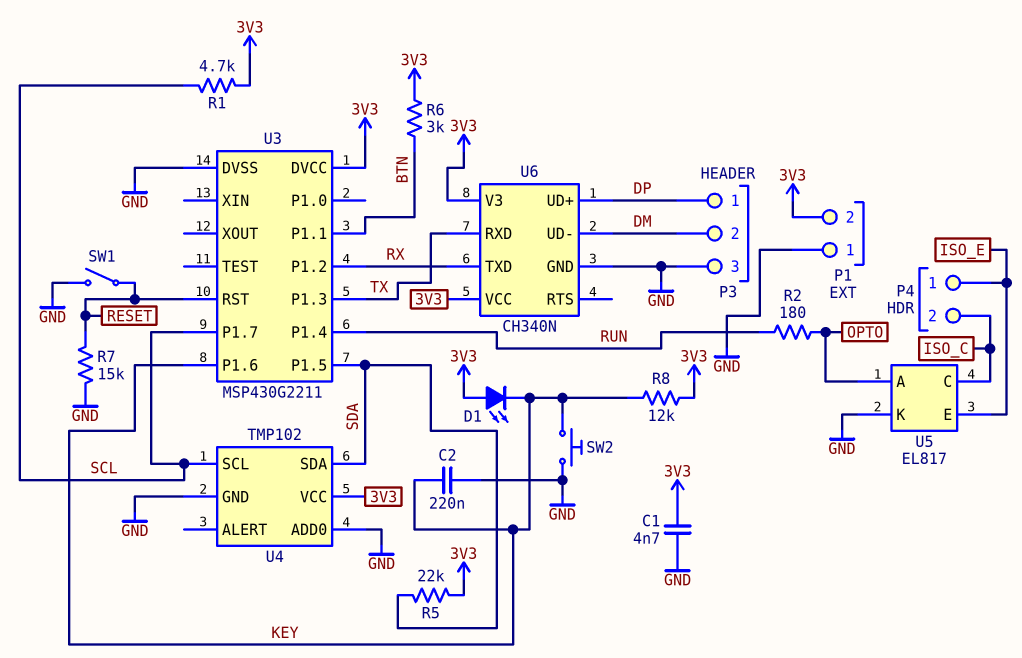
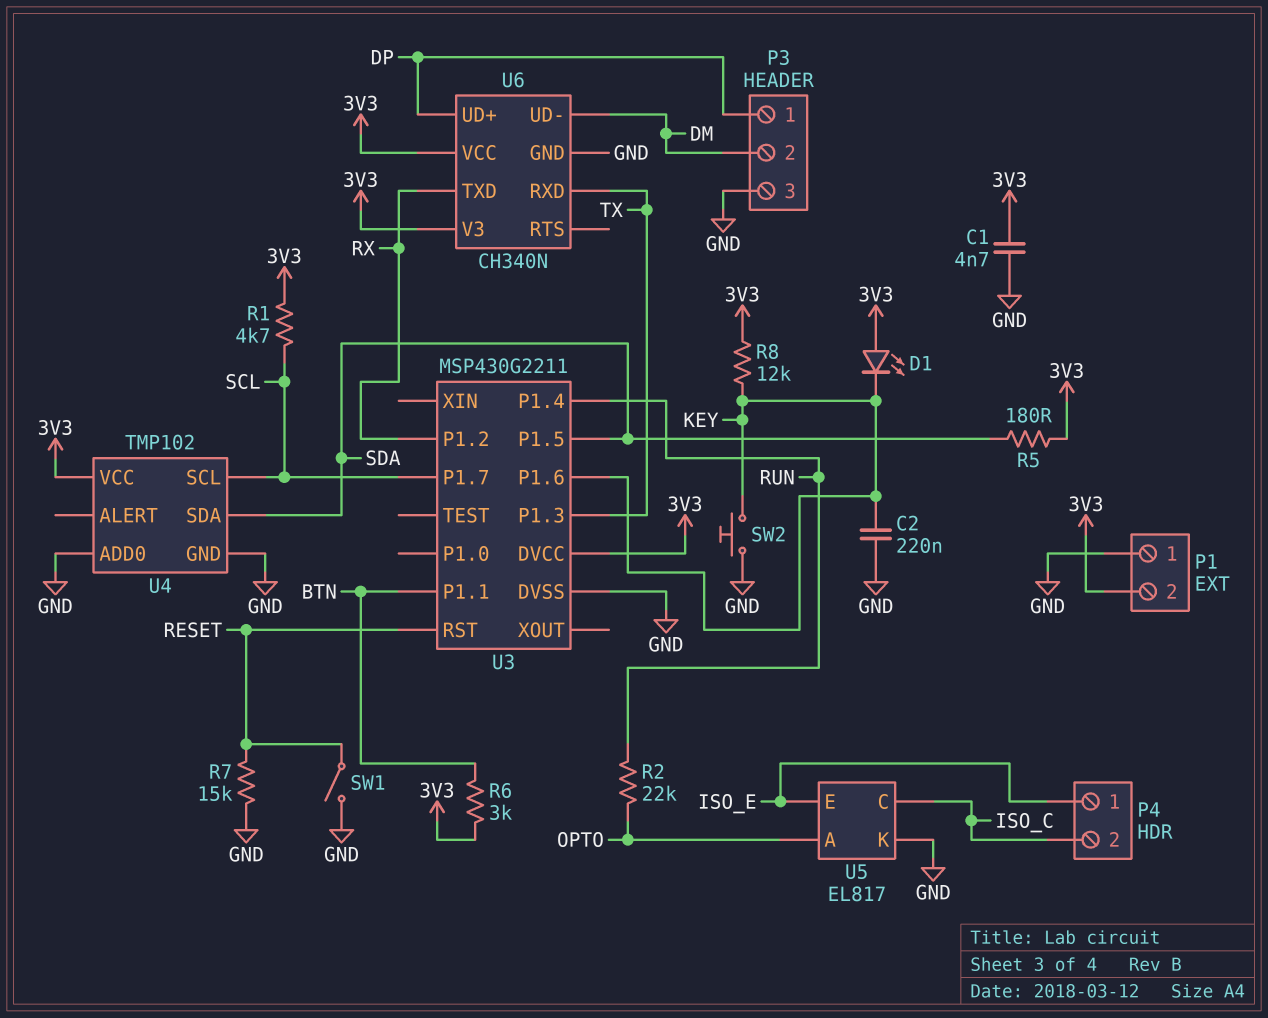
R2: 180 (OPTO, RUN) -> 22k (OPTO, RUN)
R5: 22k (3V3, SDA) -> 180 (3V3, SDA)

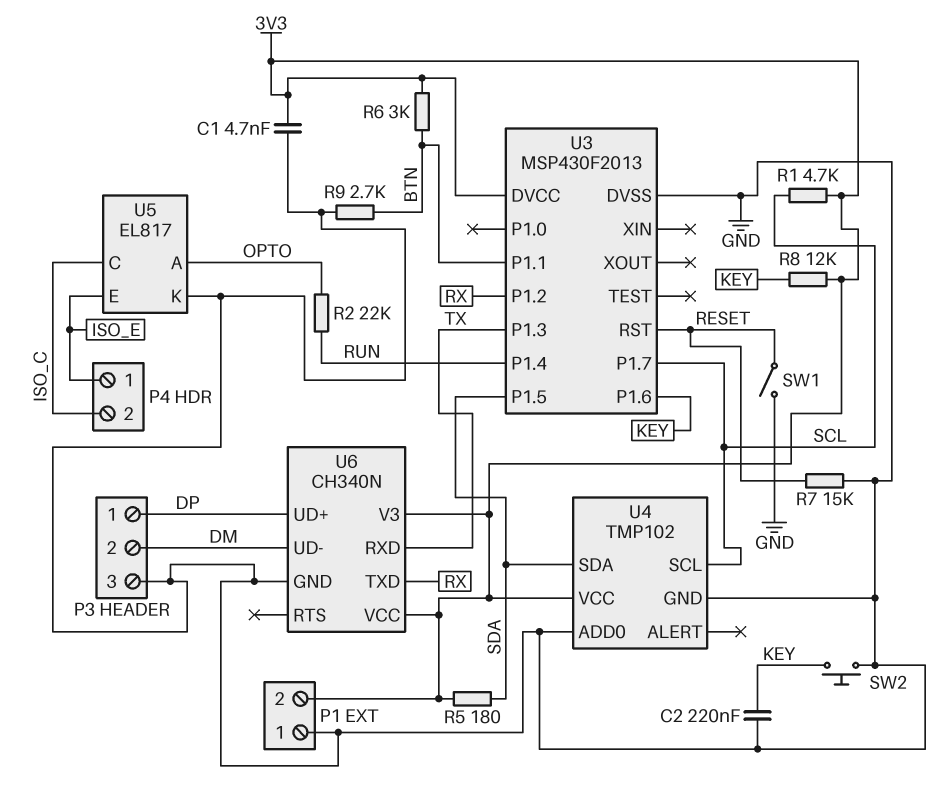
D1: LED (A 3V3, K KEY) -> none
R9: none -> 2.7k (BTN, GND)
U3: MSP430G2211 -> MSP430F2013

